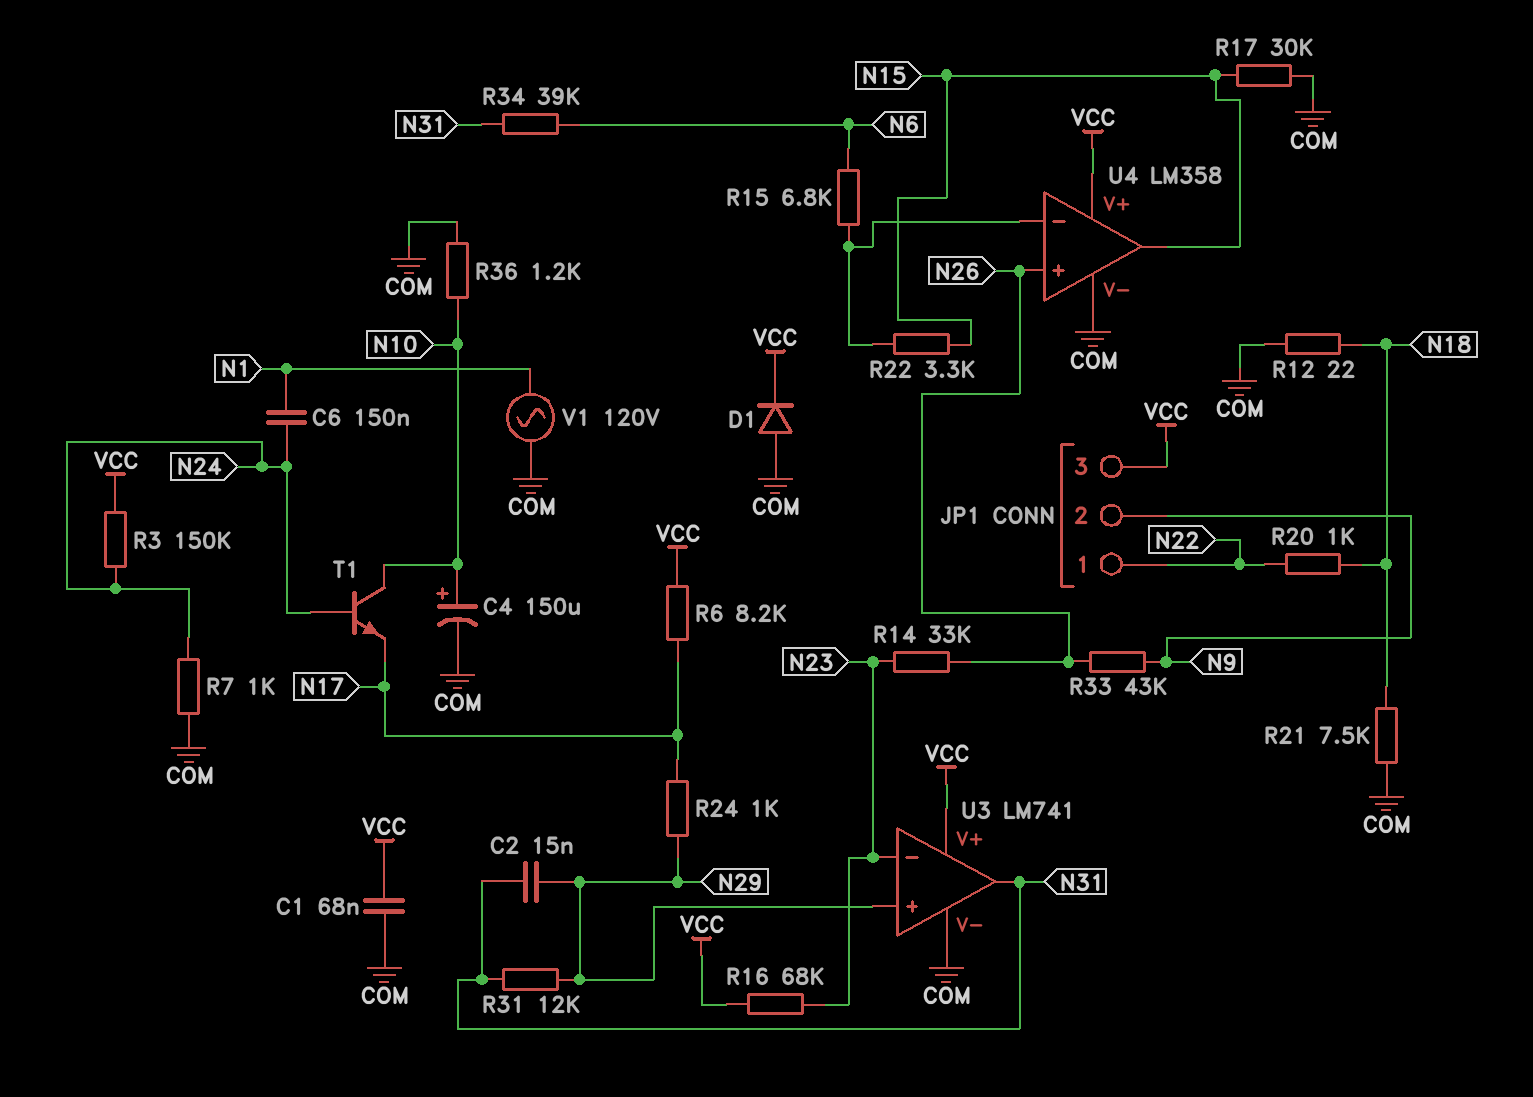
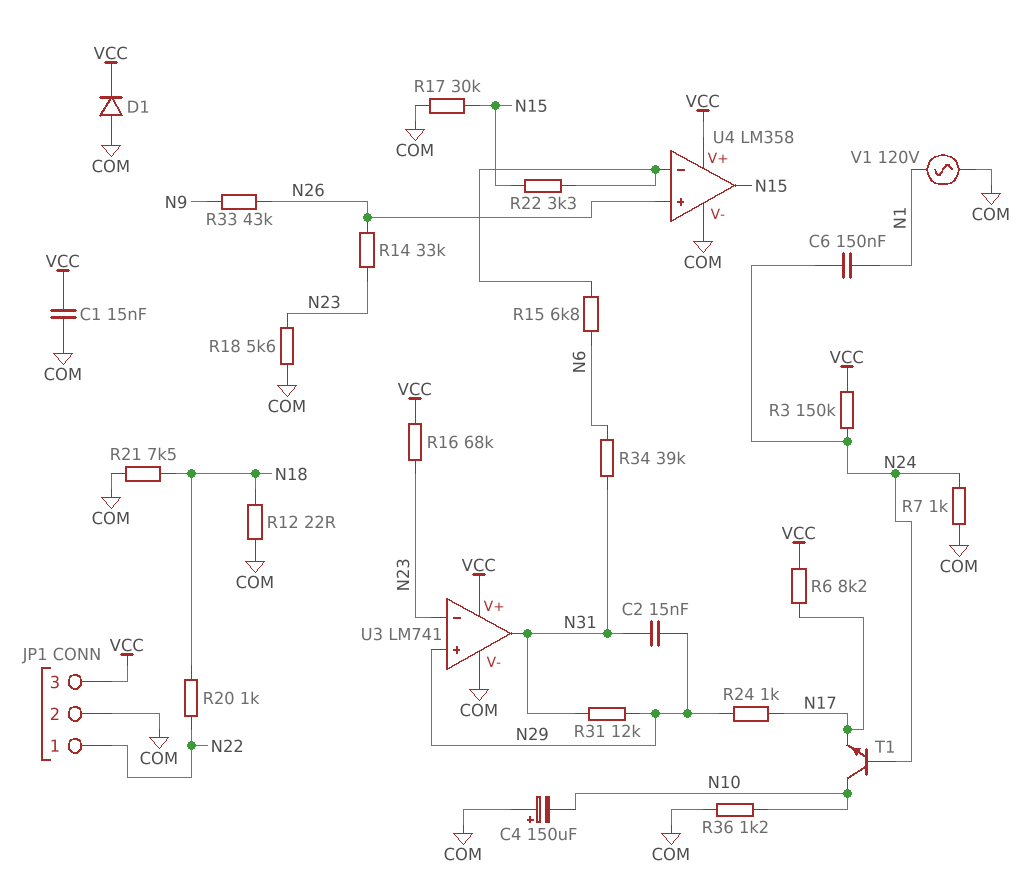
C1: 68nF (COM, VCC) -> 15nF (COM, VCC)
C4: 150uF (plus N10, minus COM) -> 150uF (plus COM, minus N10)
JP1 pin 2: N9 -> COM
R18: none -> 5.6k (COM, N23)

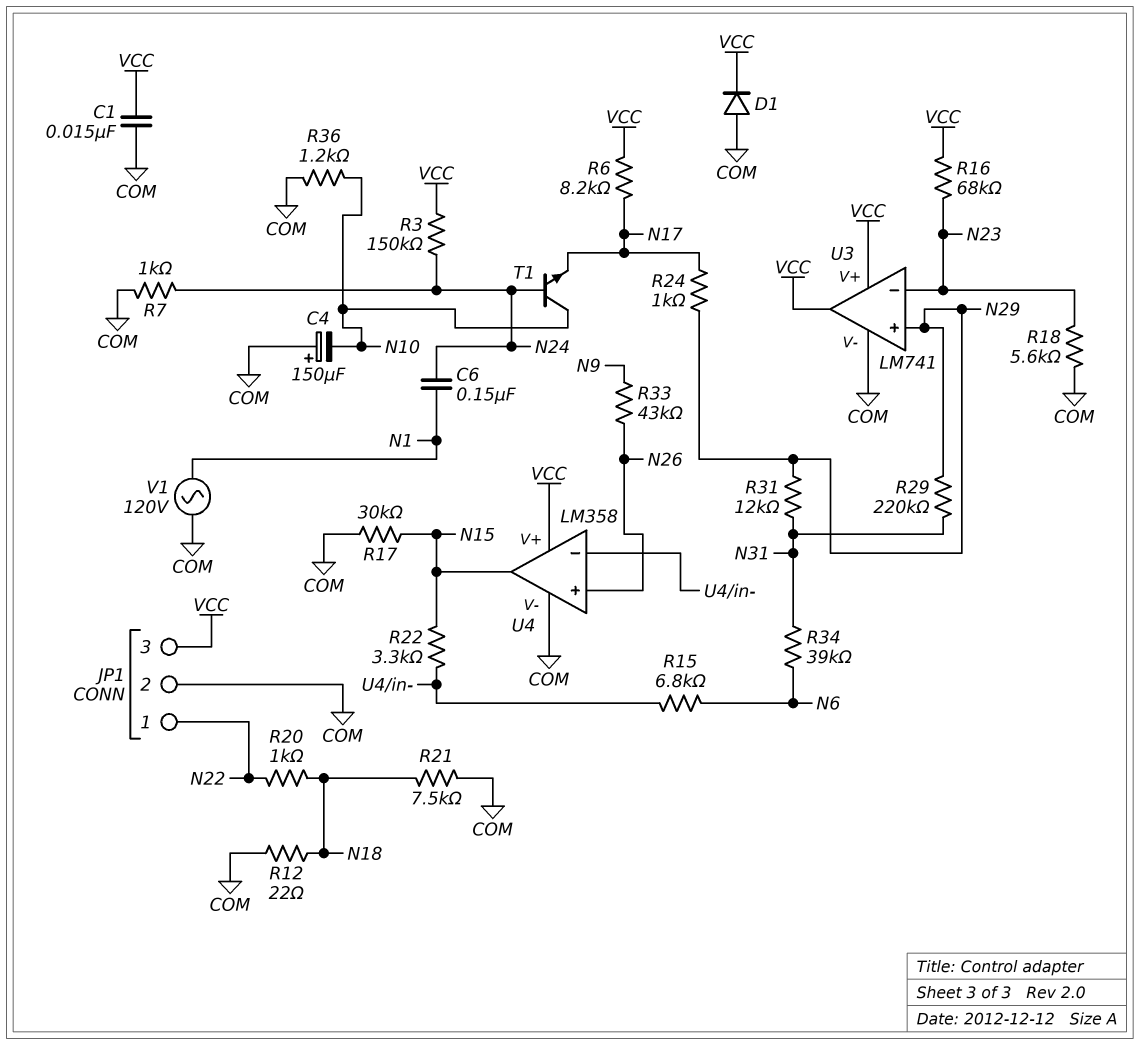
C2: 15nF (N29, N31) -> none
R14: 33k (N23, N26) -> none
R29: none -> 220k (N29, N31)
U3 pin out: N31 -> VCC

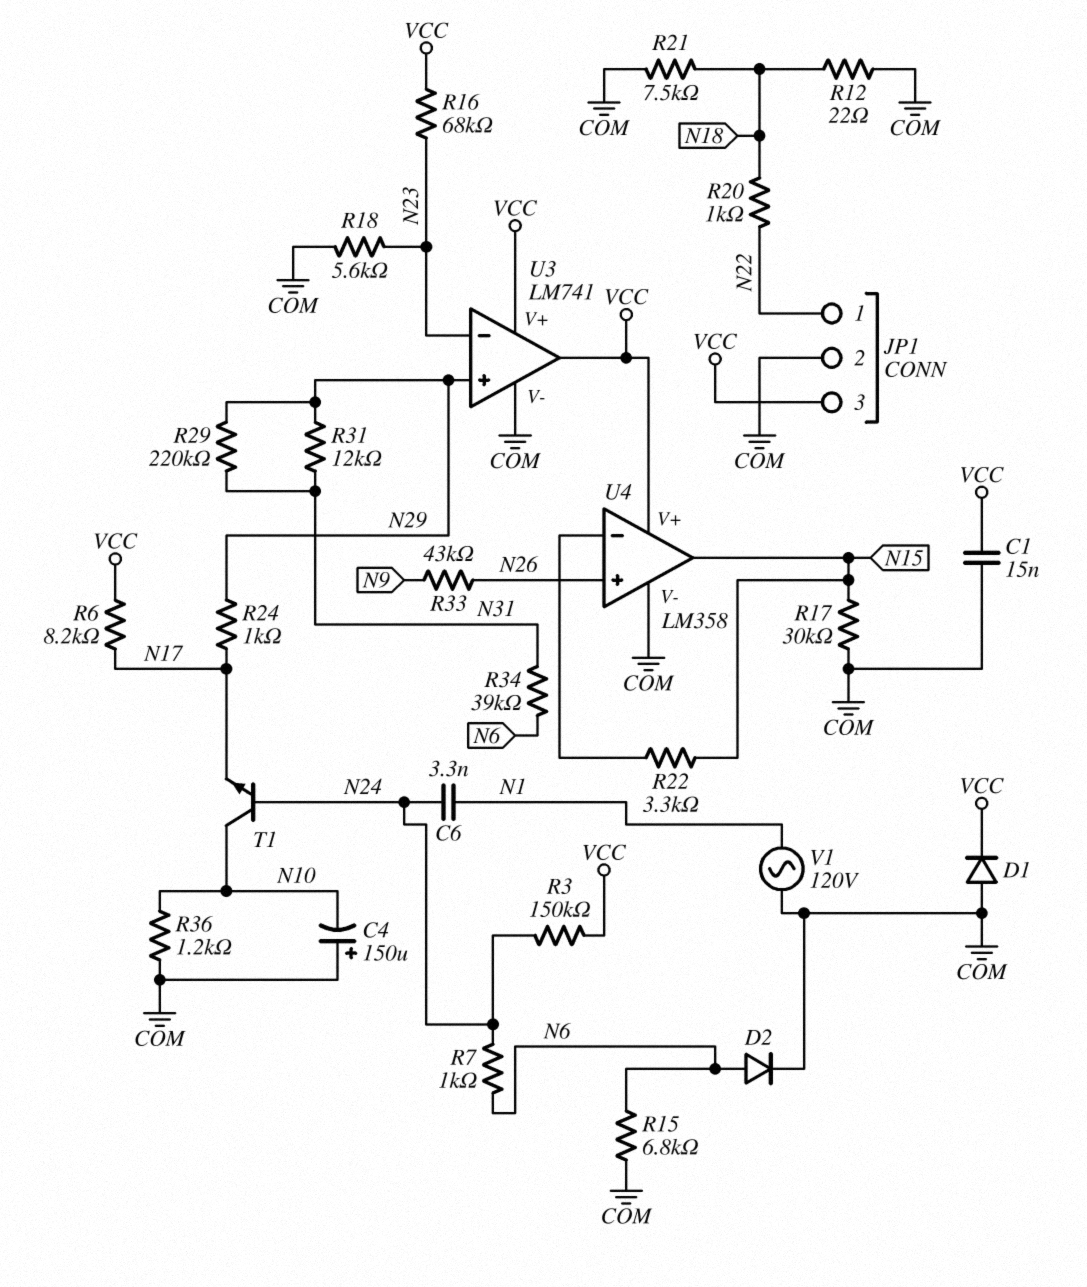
C6: 150nF (N1, N24) -> 3.3nF (N1, N24)
D2: none -> diode (A N6, K COM)
R7: 1k (COM, N24) -> 1k (N6, N24)
R15: 6.8k (N6, U4/in-) -> 6.8k (COM, N6)

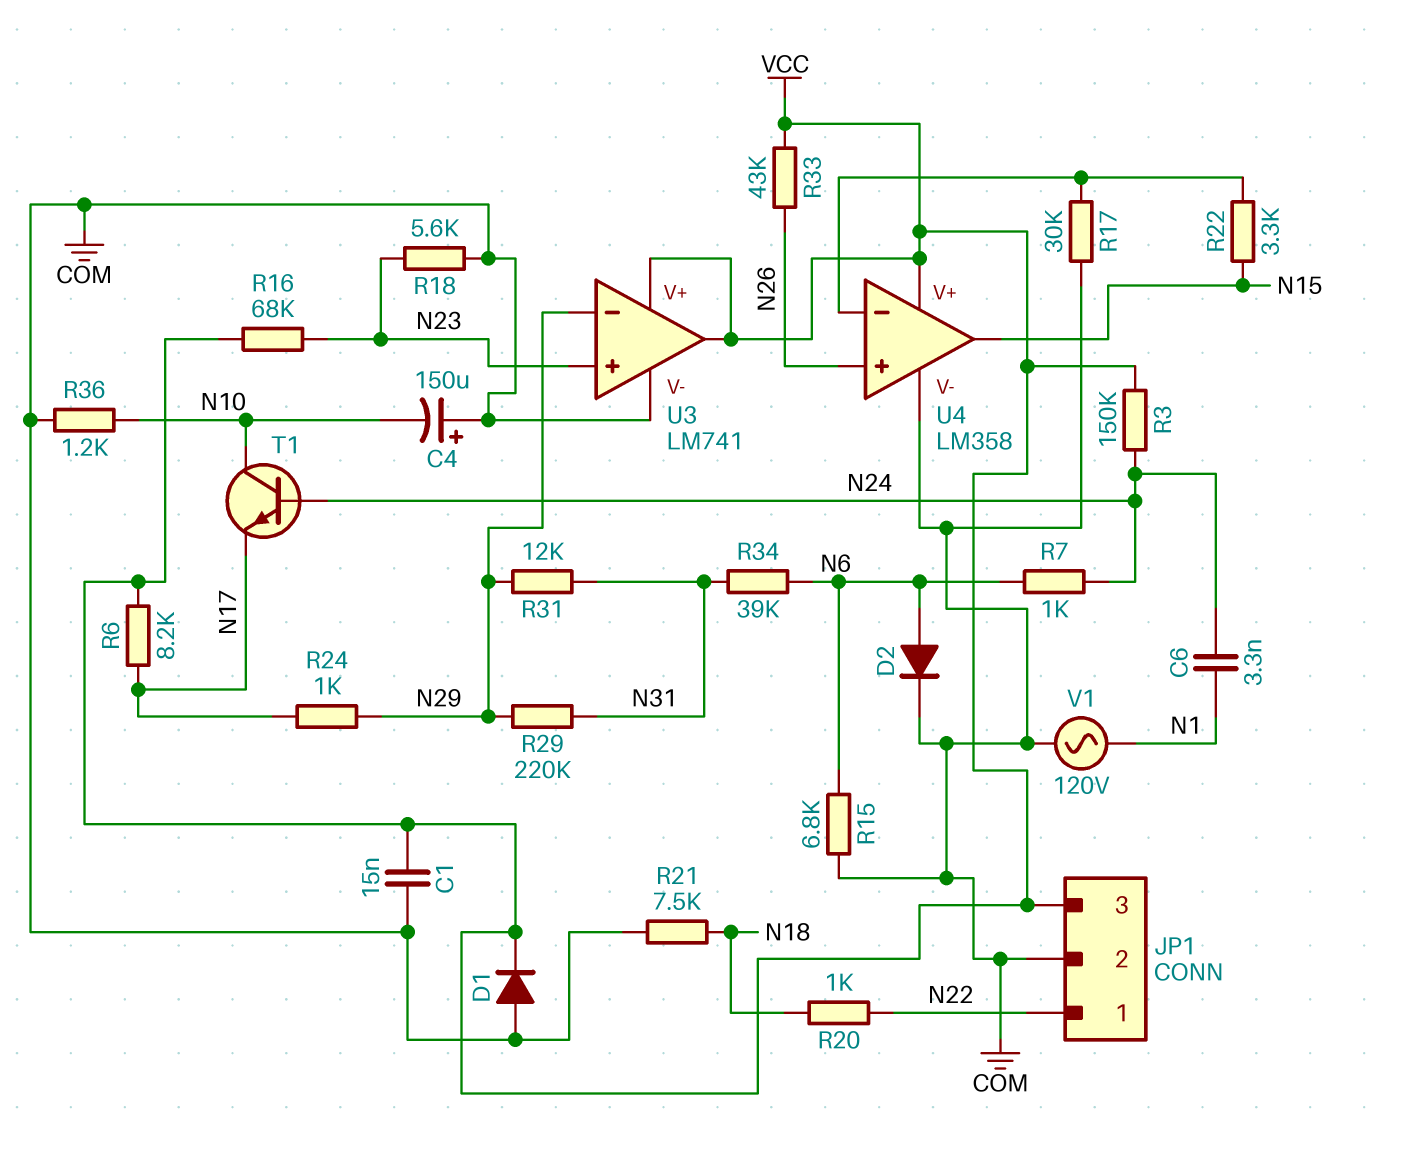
R12: 22 (COM, N18) -> none
R17: 30k (COM, N15) -> 30k (COM, U4/in-)
R33: 43k (N9, N26) -> 43k (N26, VCC)
U3 pin in+: N29 -> N23
U3 pin in-: N23 -> N29

